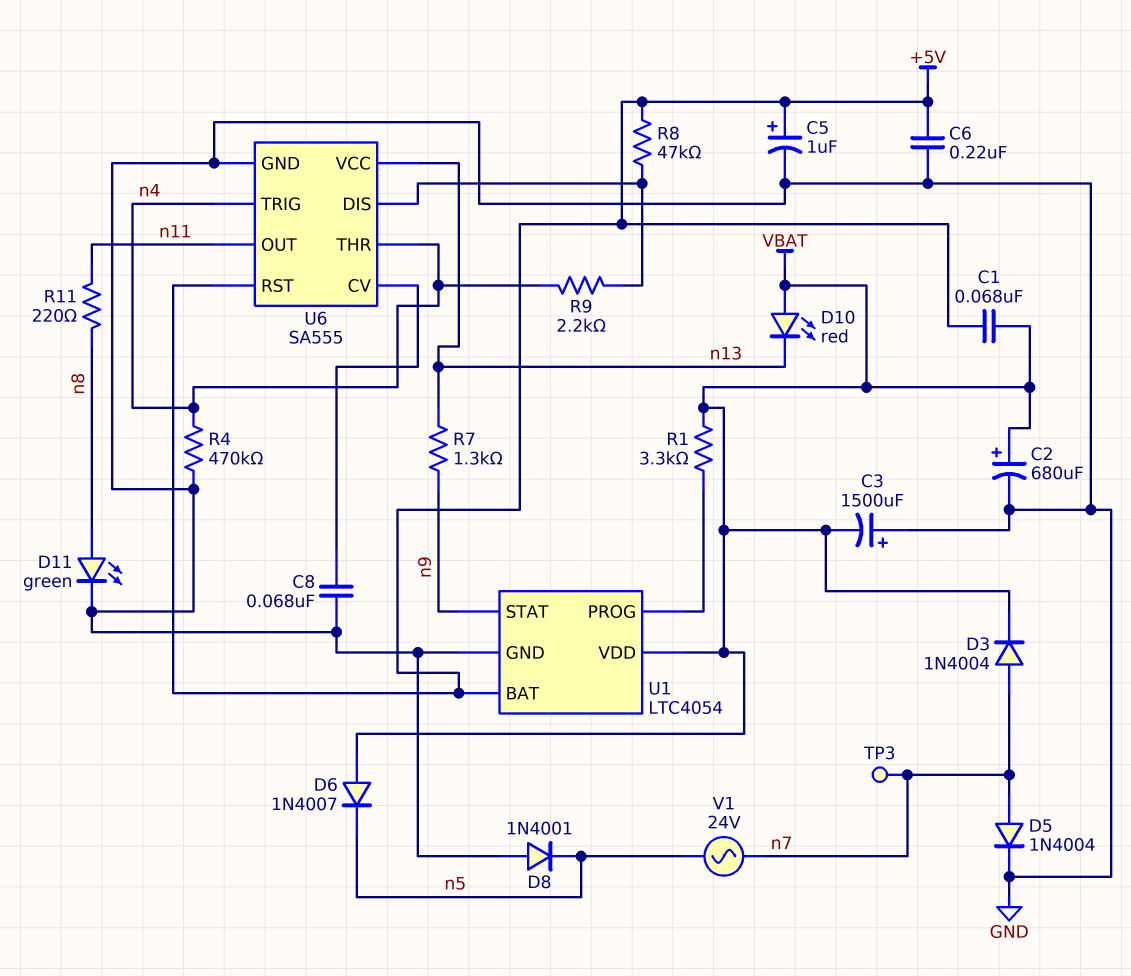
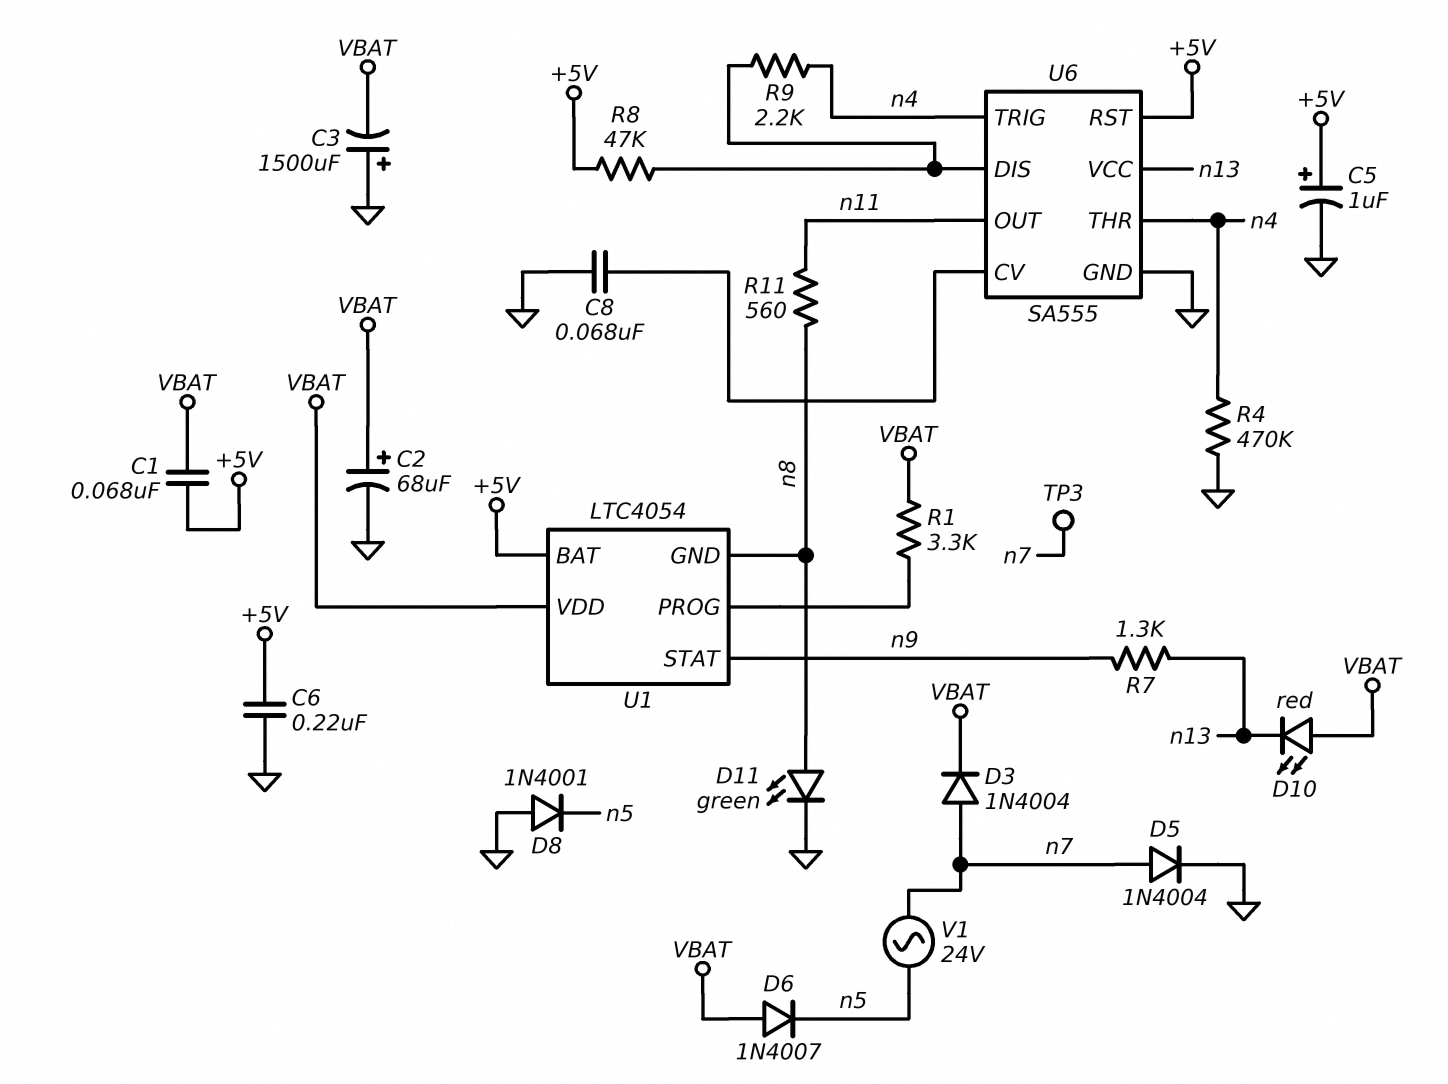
C2: 680uF (plus VBAT, minus GND) -> 68uF (plus VBAT, minus GND)
R11: 220 (n8, n11) -> 560 (n8, n11)
U1 pin GND: GND -> n8

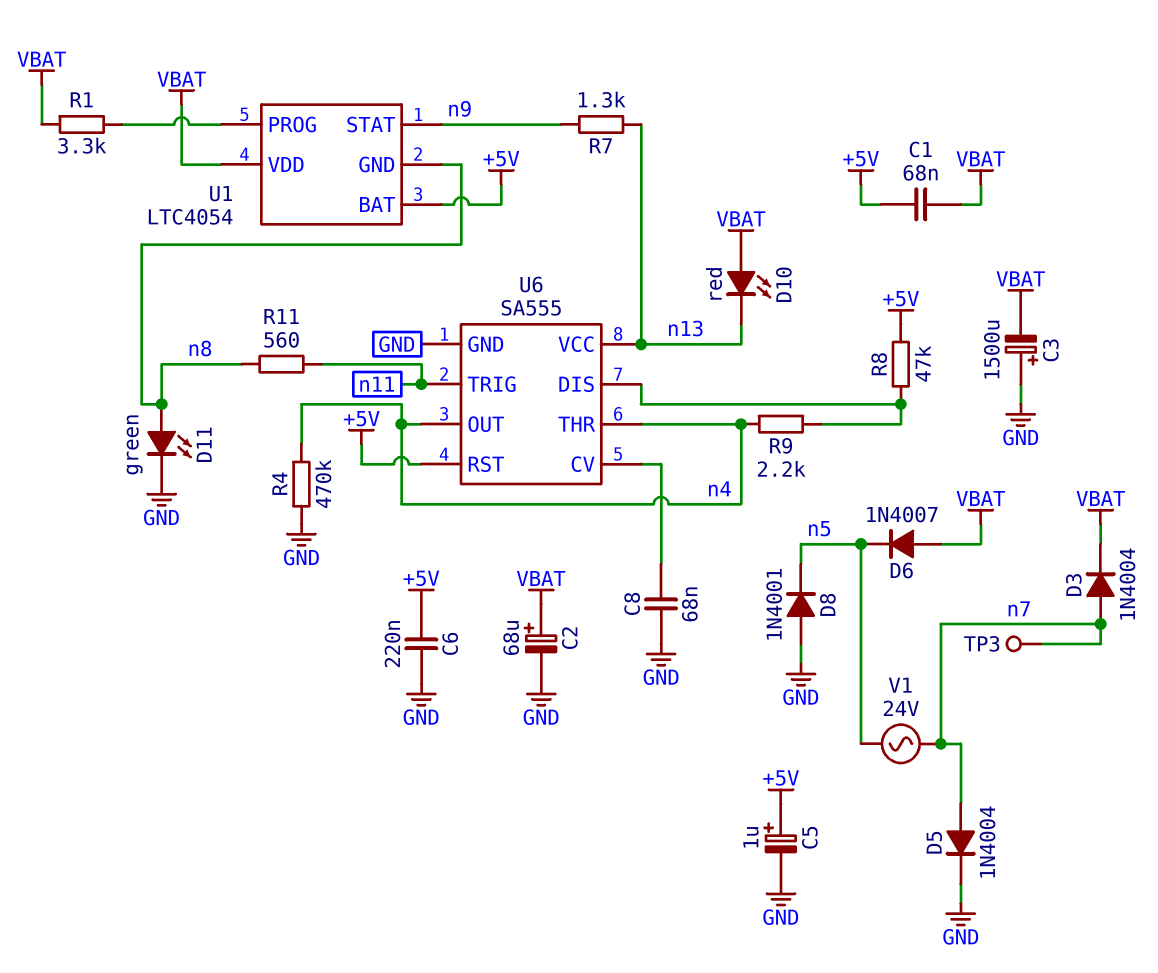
U6 pin OUT: n11 -> n4
U6 pin TRIG: n4 -> n11

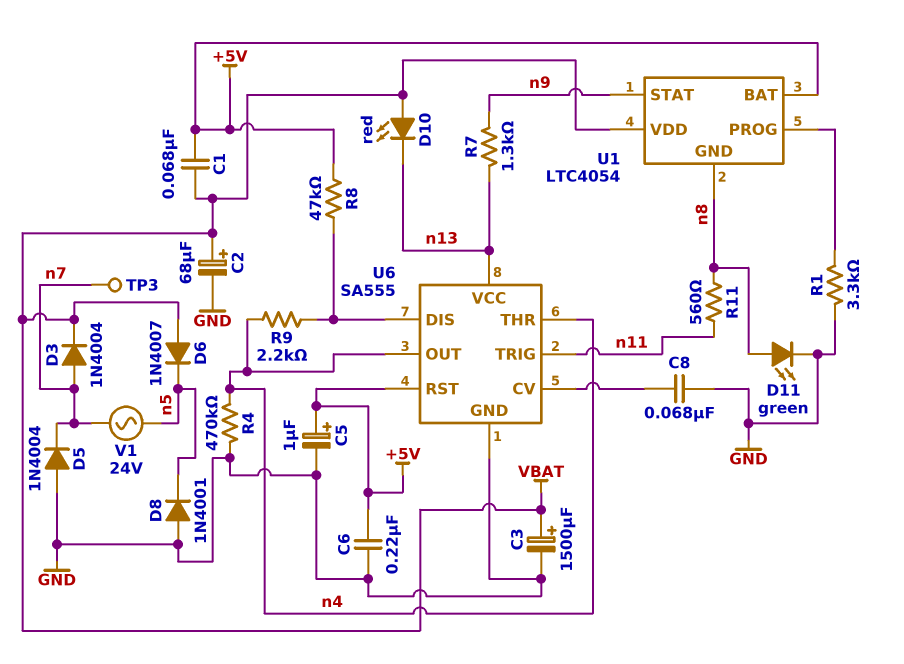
C3: 1500uF (plus GND, minus VBAT) -> 1500uF (plus VBAT, minus GND)
D5: diode 1N4004 (A n7, K GND) -> diode 1N4004 (A GND, K n7)
R1: 3.3k (U1/PROG, VBAT) -> 3.3k (GND, U1/PROG)

